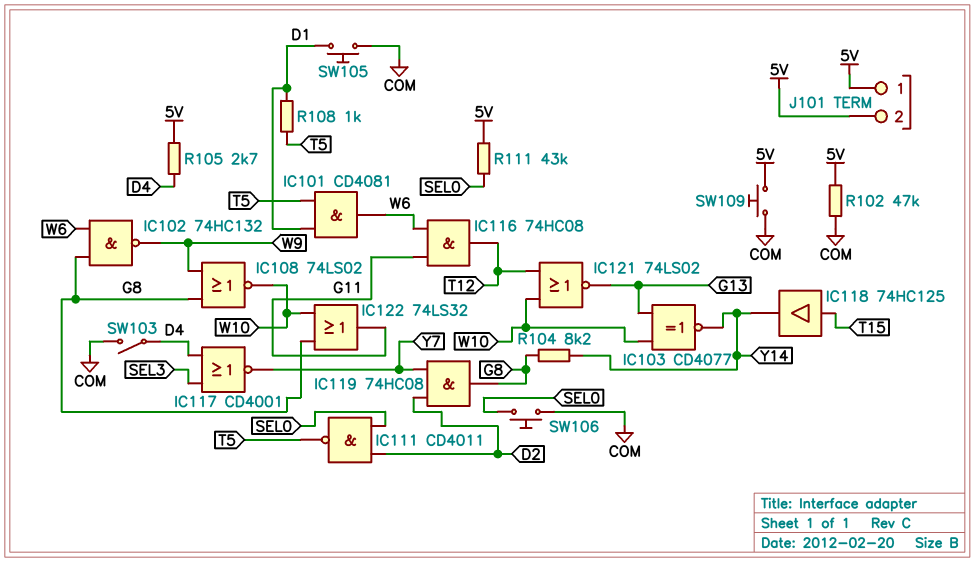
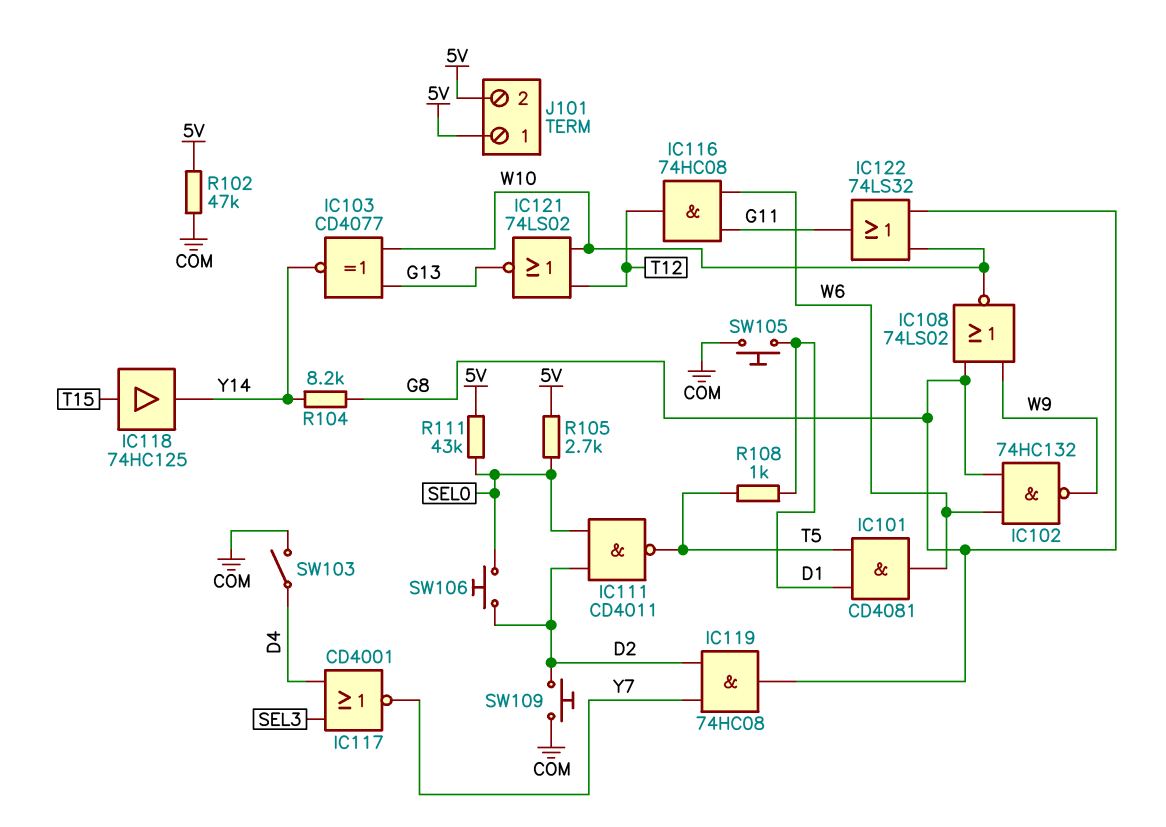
R105: 2.7k (5V, D4) -> 2.7k (5V, SEL0)
SW106: button (COM, SEL0) -> button (D2, SEL0)
SW109: button (5V, COM) -> button (COM, D2)

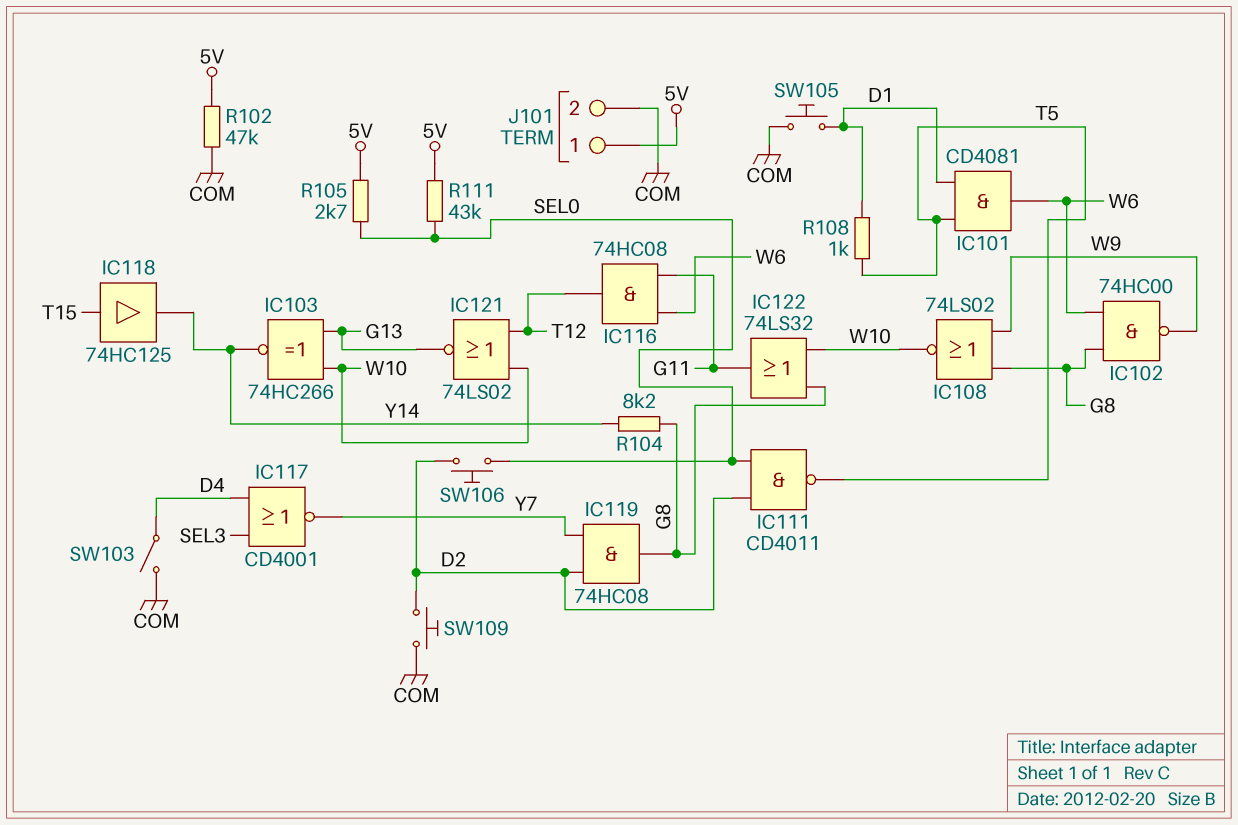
IC102: NAND 74HC132 (in G8, in W6, out W9) -> NAND 74HC00 (in G8, in W6, out W9)
IC103: XNOR CD4077 (in G13, in W10, out Y14) -> XNOR 74HC266 (in G13, in W10, out Y14)
J101 pin 2: 5V -> COM

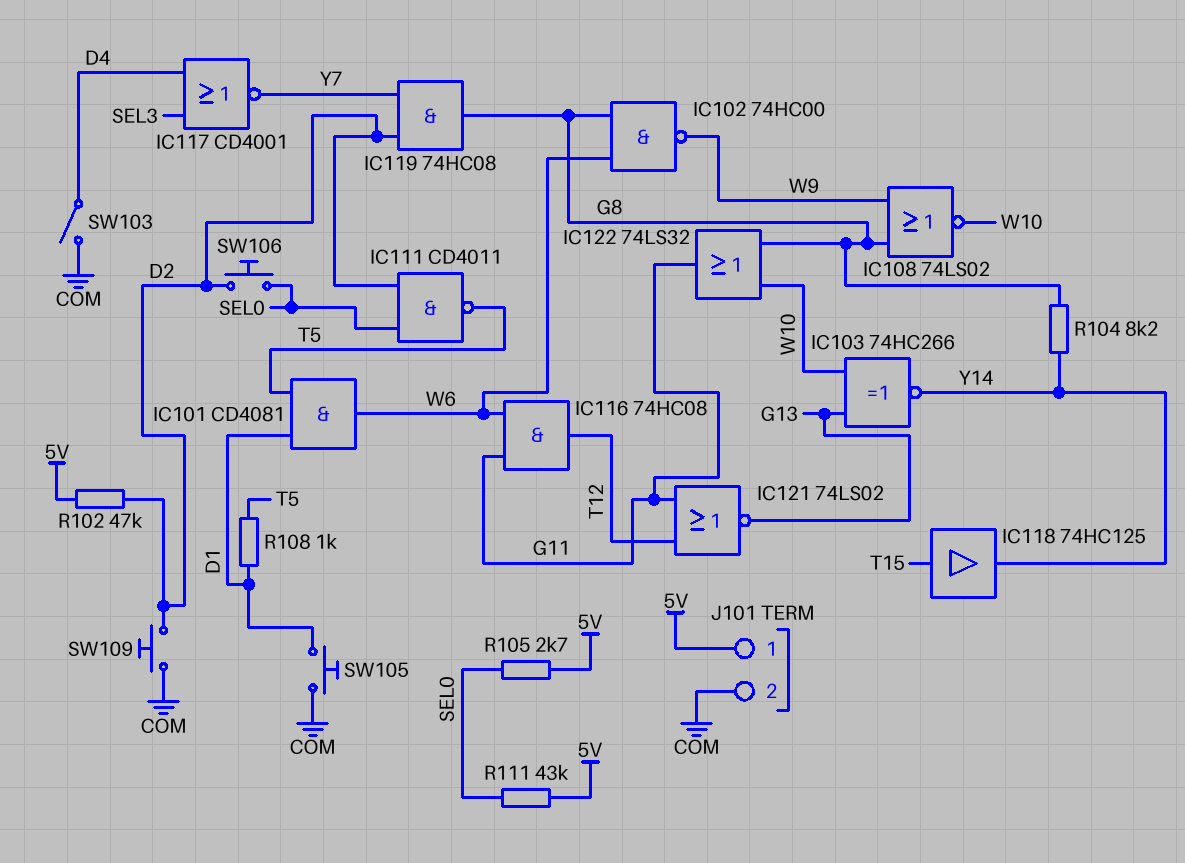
IC121: NOR 74LS02 (in T12, in W10, out G13) -> NOR 74LS02 (in G11, in T12, out G13)
R102: 47k (5V, COM) -> 47k (5V, D2)

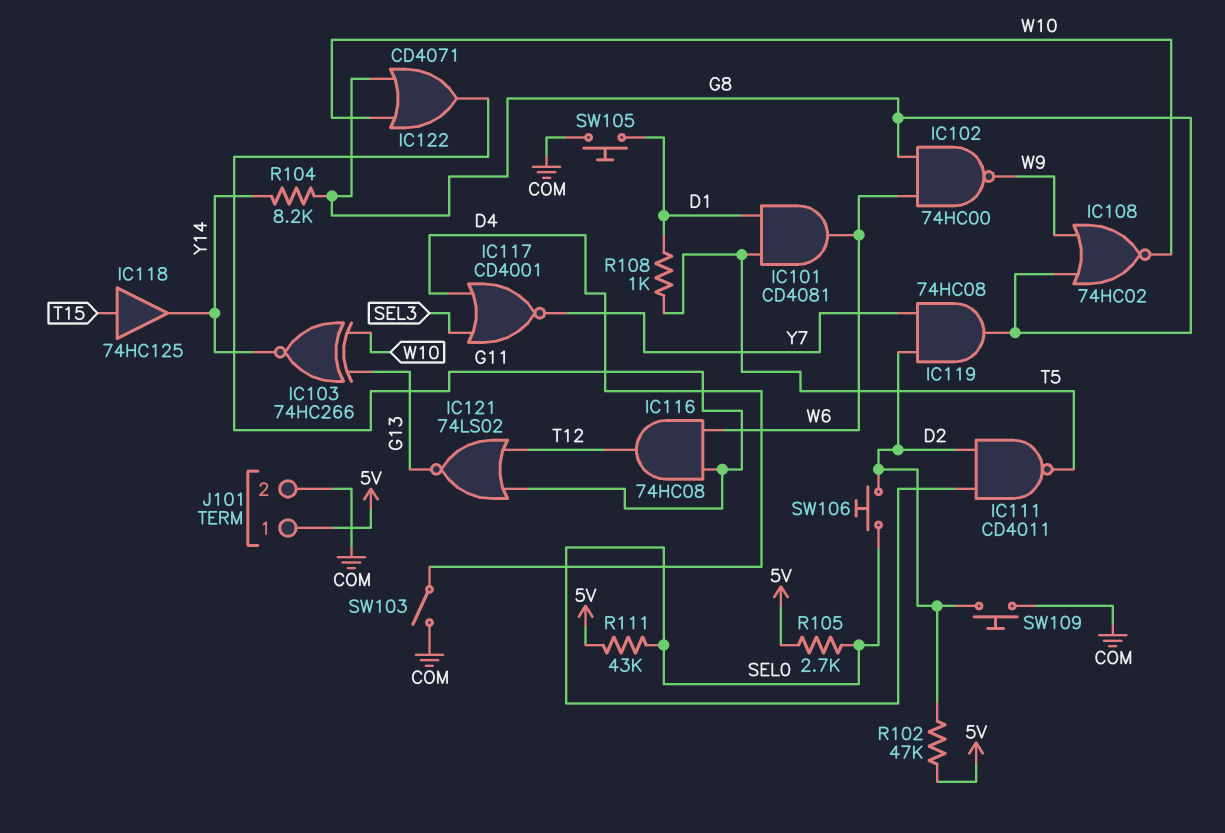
IC108: NOR 74LS02 (in G8, in W9, out W10) -> NOR 74HC02 (in G8, in W9, out W10)
IC122: OR 74LS32 (in G8, in W10, out G11) -> OR CD4071 (in G8, in W10, out G11)

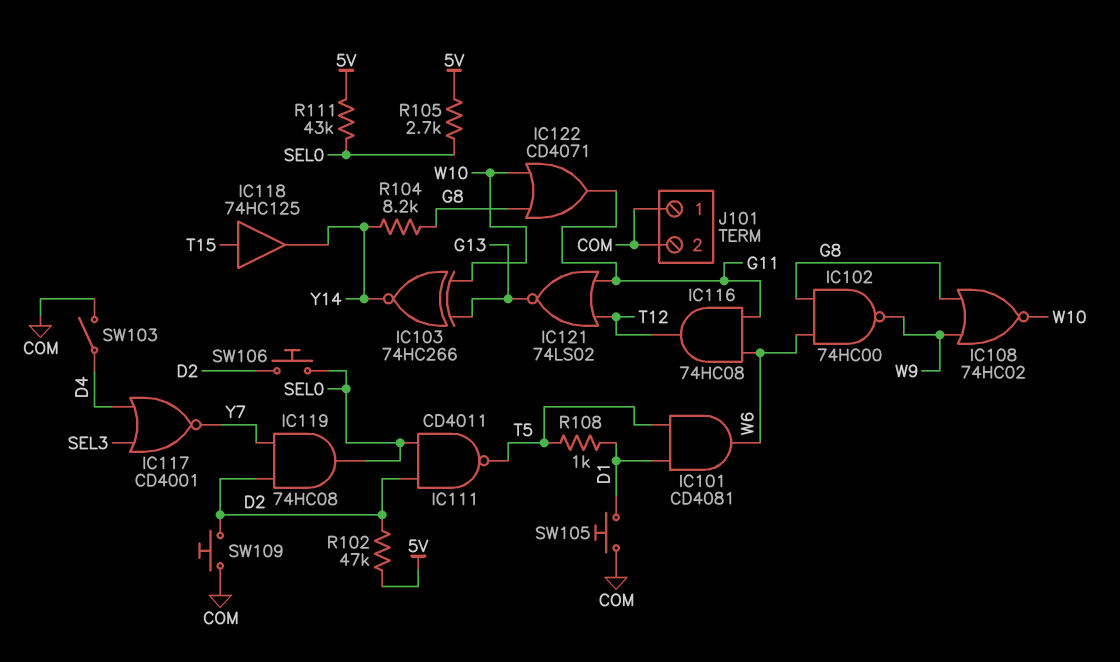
IC119: AND 74HC08 (in D2, in Y7, out G8) -> AND 74HC08 (in D2, in Y7, out SEL0)
J101 pin 1: 5V -> COM

